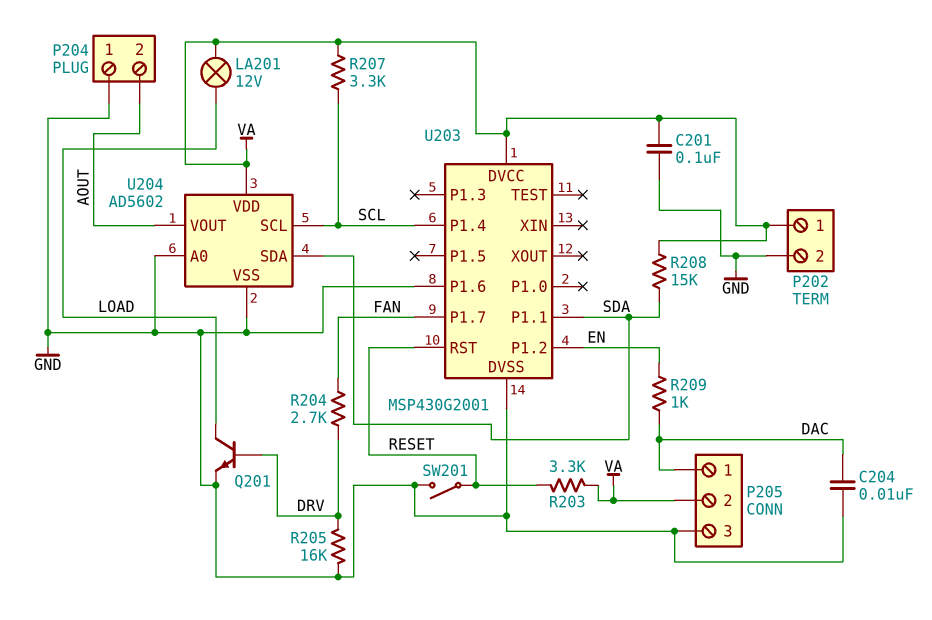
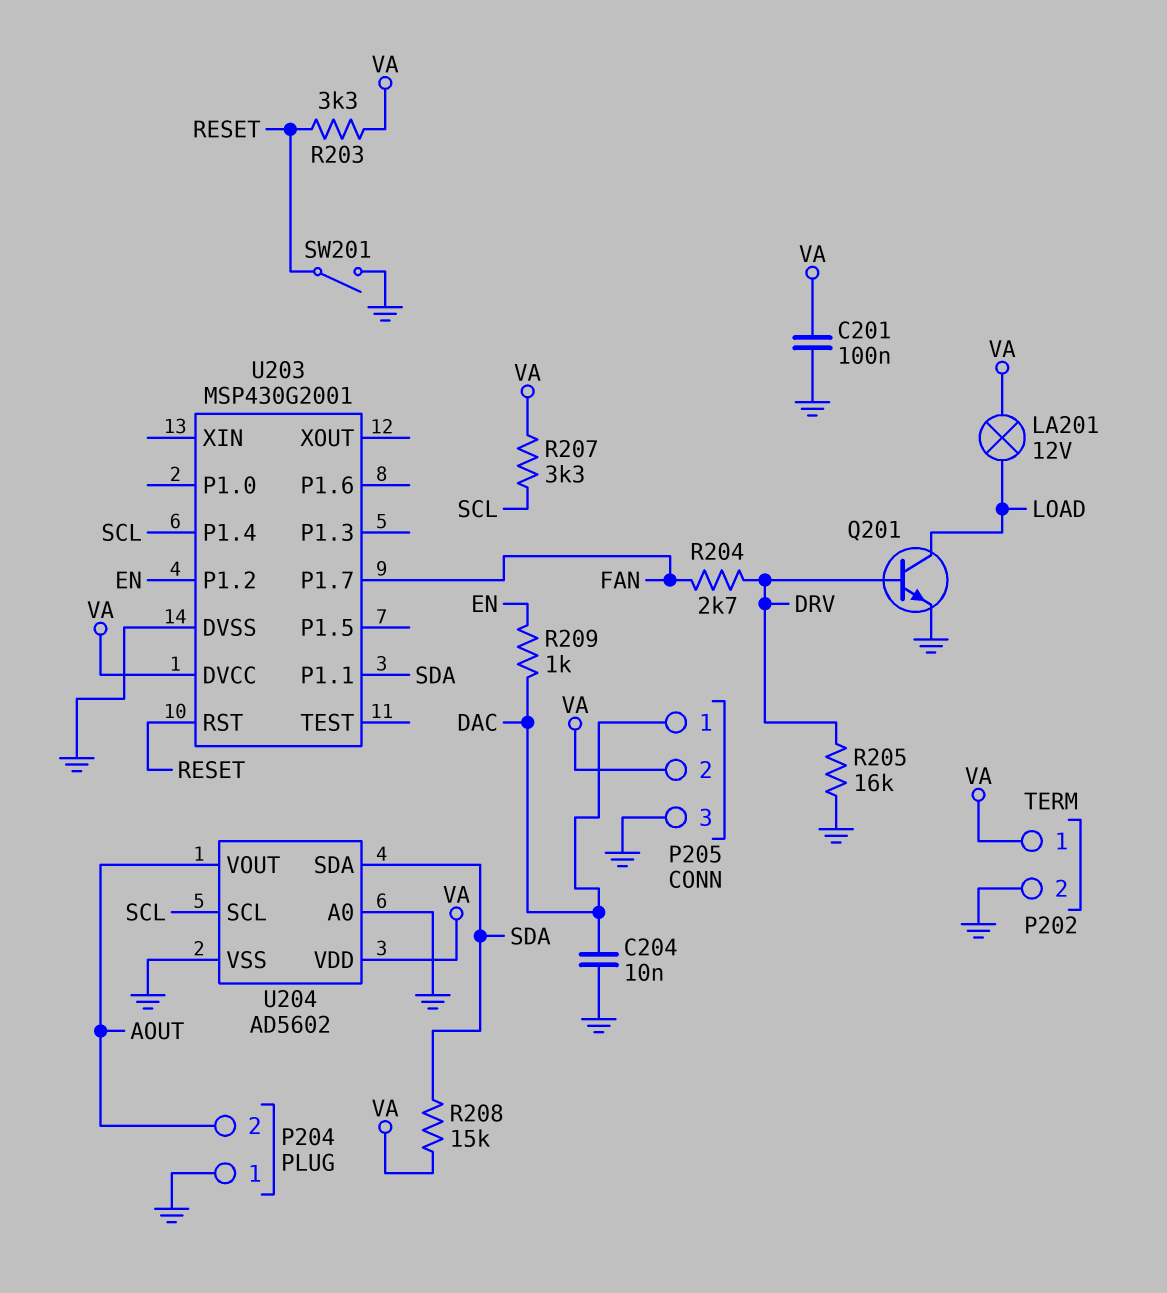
U203 pin P1.6: GND -> none

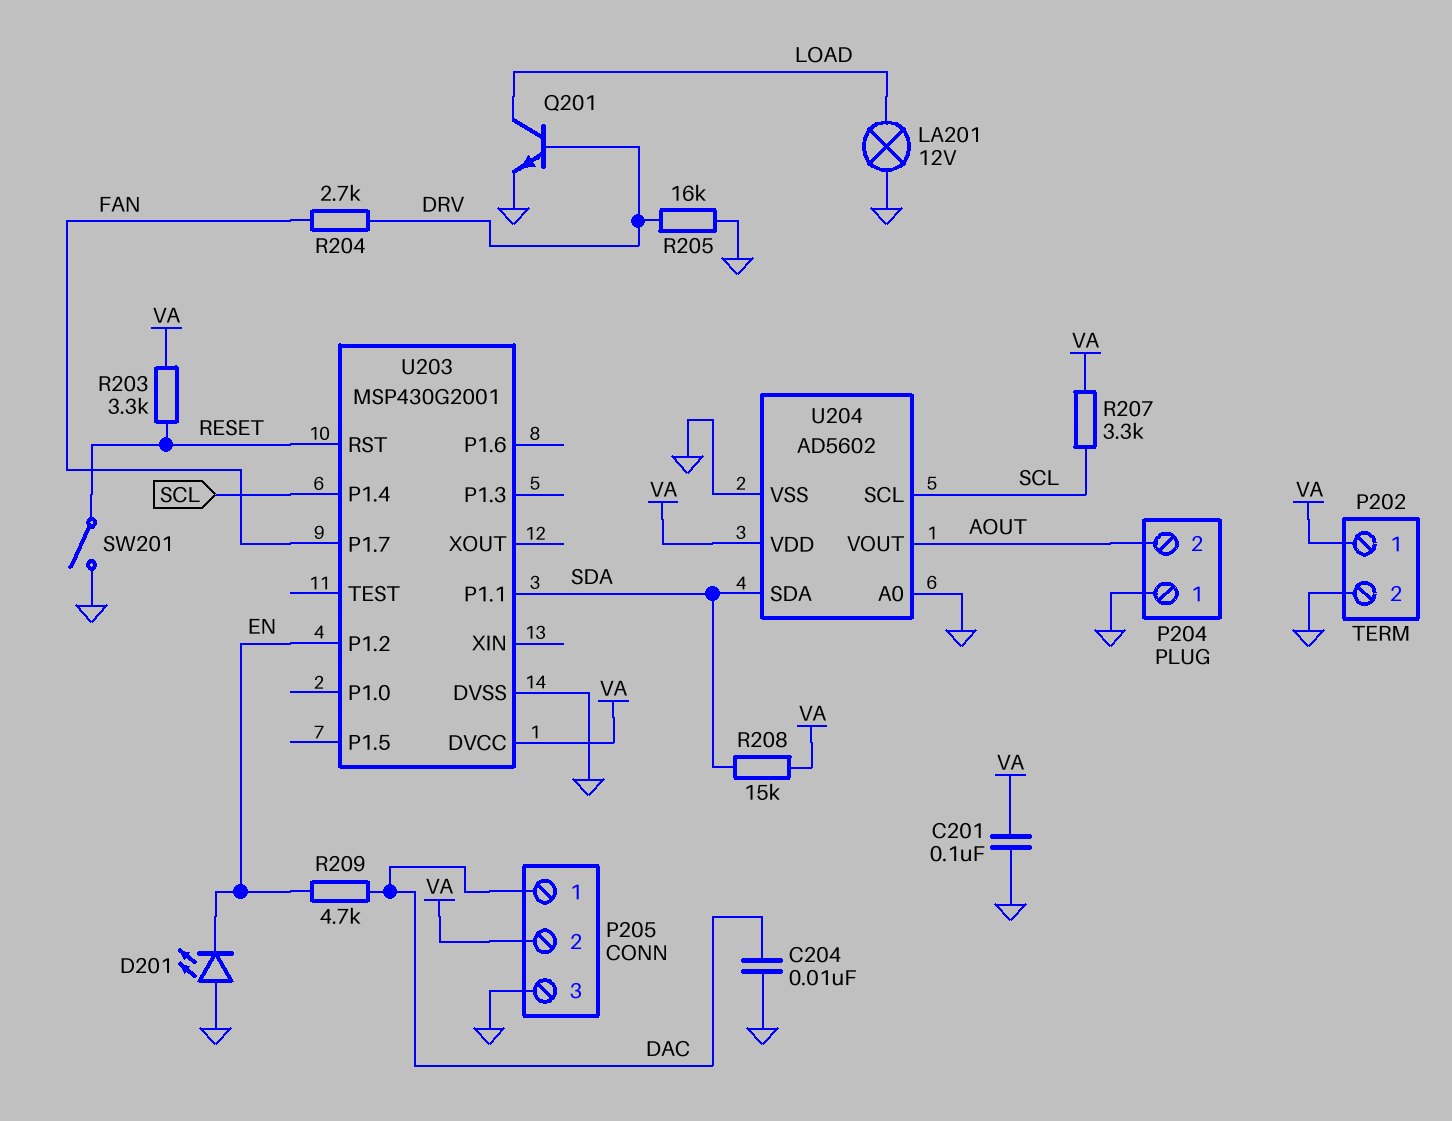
D201: none -> LED (A GND, K EN)
LA201: lamp 12V (LOAD, VA) -> lamp 12V (GND, LOAD)
R209: 1k (DAC, EN) -> 4.7k (DAC, EN)

